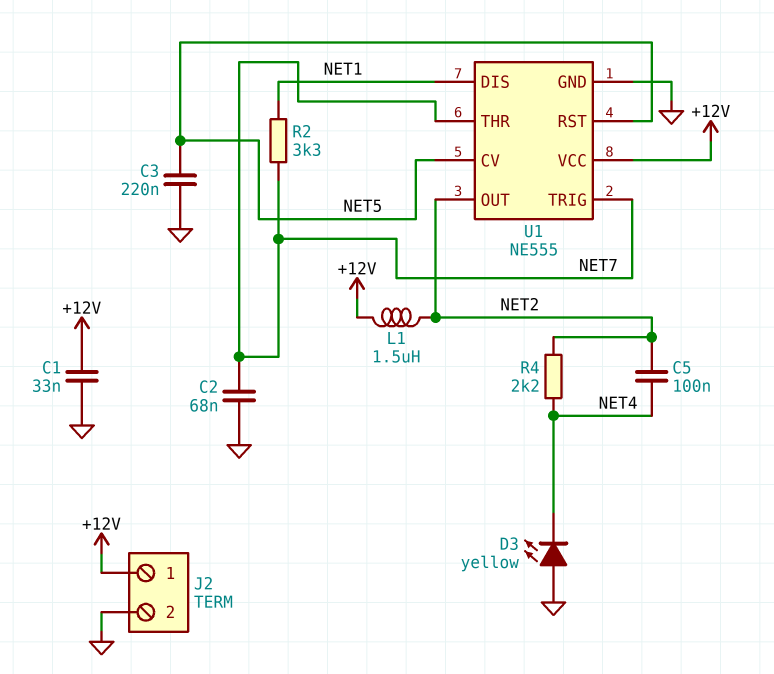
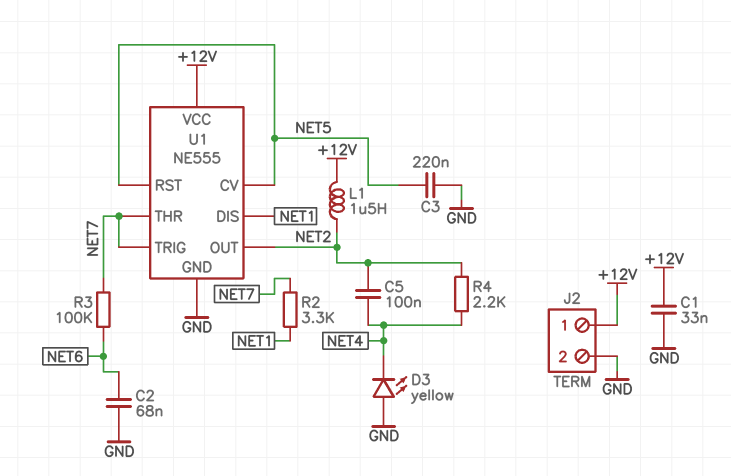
C2: 68nF (GND, NET7) -> 68nF (GND, NET6)
R3: none -> 100k (NET6, NET7)

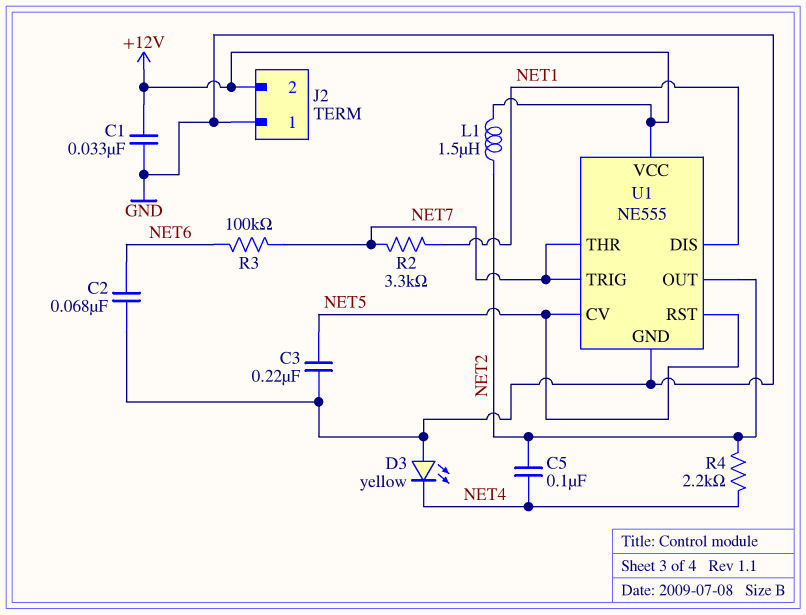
J2 pin 1: +12V -> GND
J2 pin 2: GND -> +12V

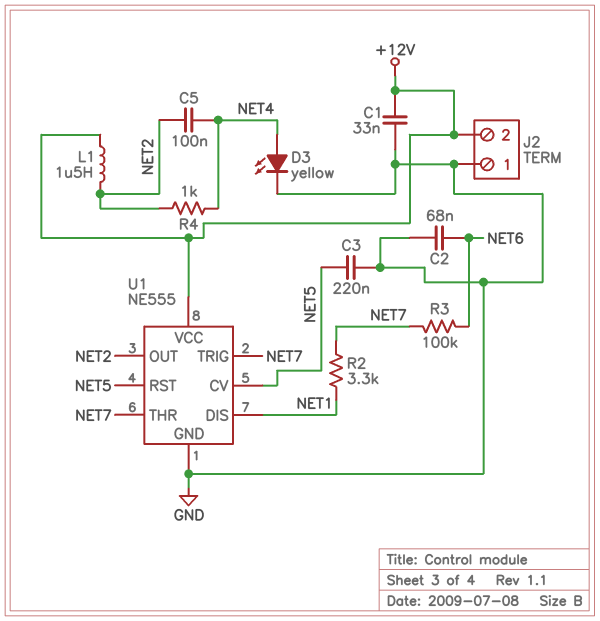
D3: LED yellow (A GND, K NET4) -> LED yellow (A NET4, K GND)
R4: 2.2k (NET2, NET4) -> 1k (NET2, NET4)

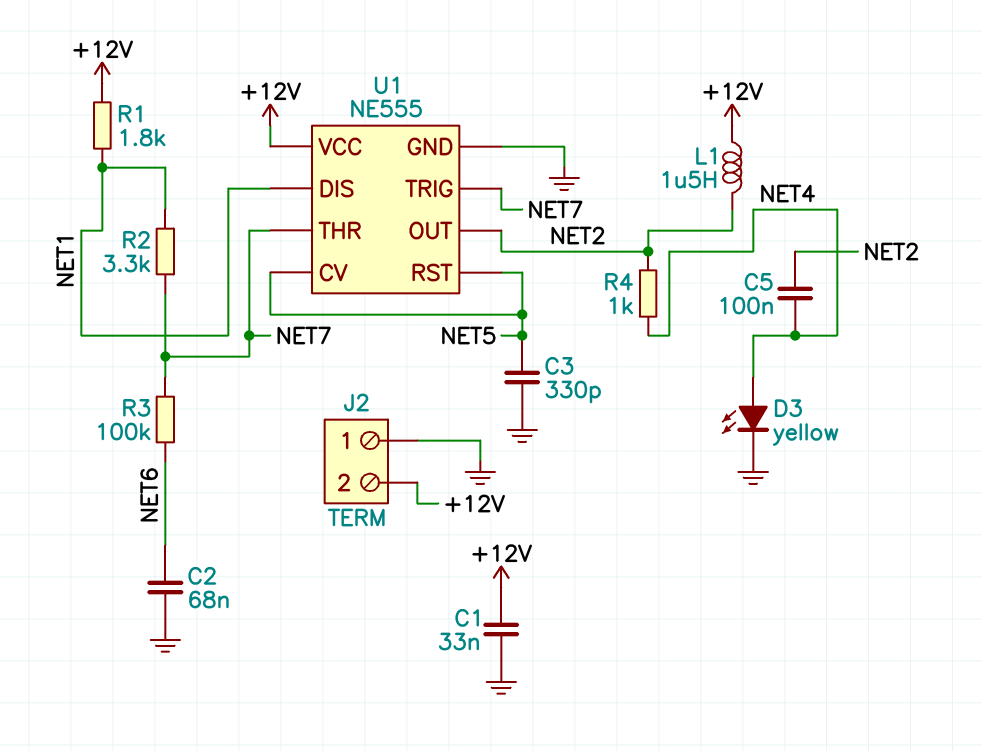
C3: 220nF (GND, NET5) -> 330pF (GND, NET5)
R1: none -> 1.8k (+12V, NET1)

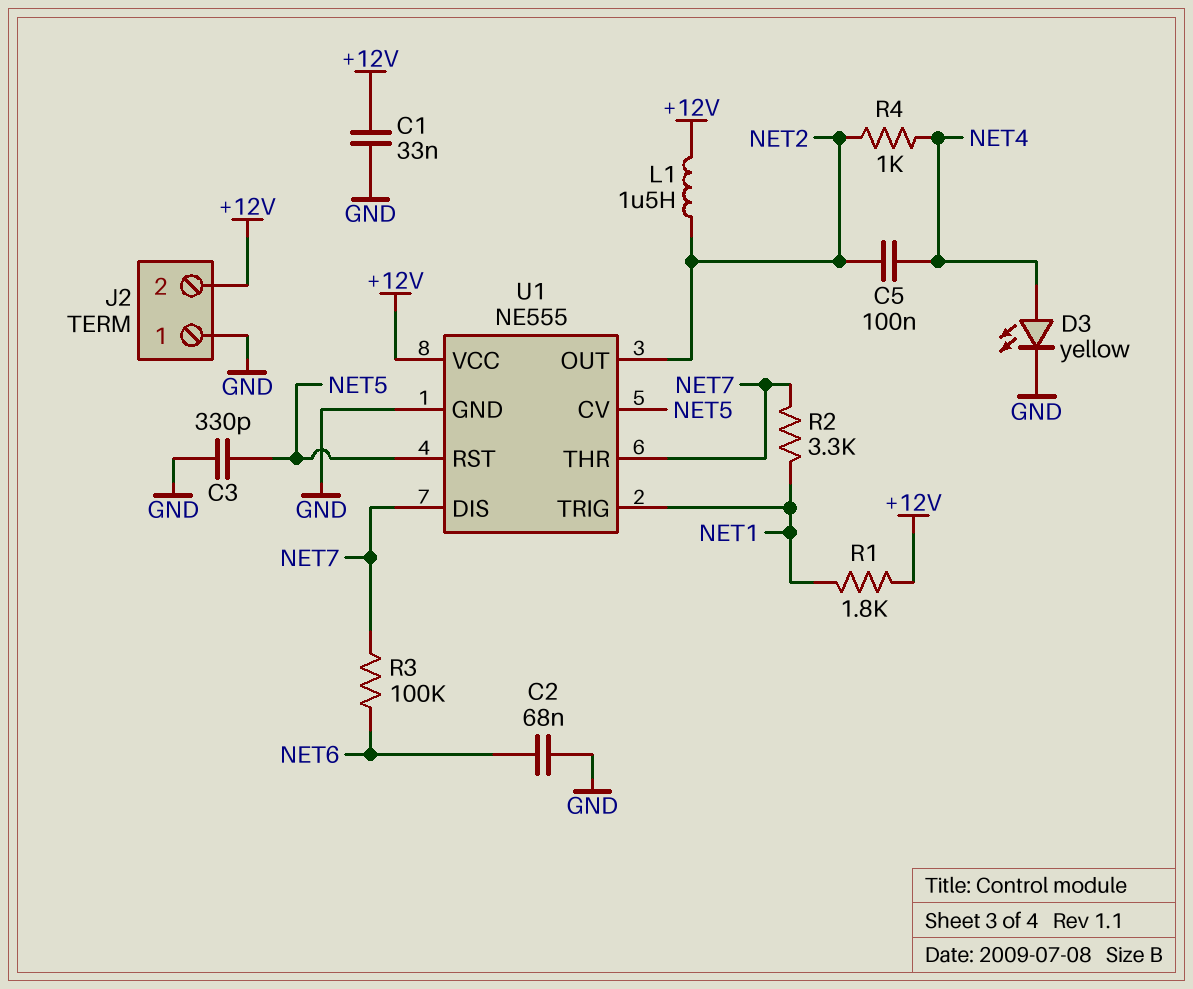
U1 pin DIS: NET1 -> NET7
U1 pin TRIG: NET7 -> NET1

